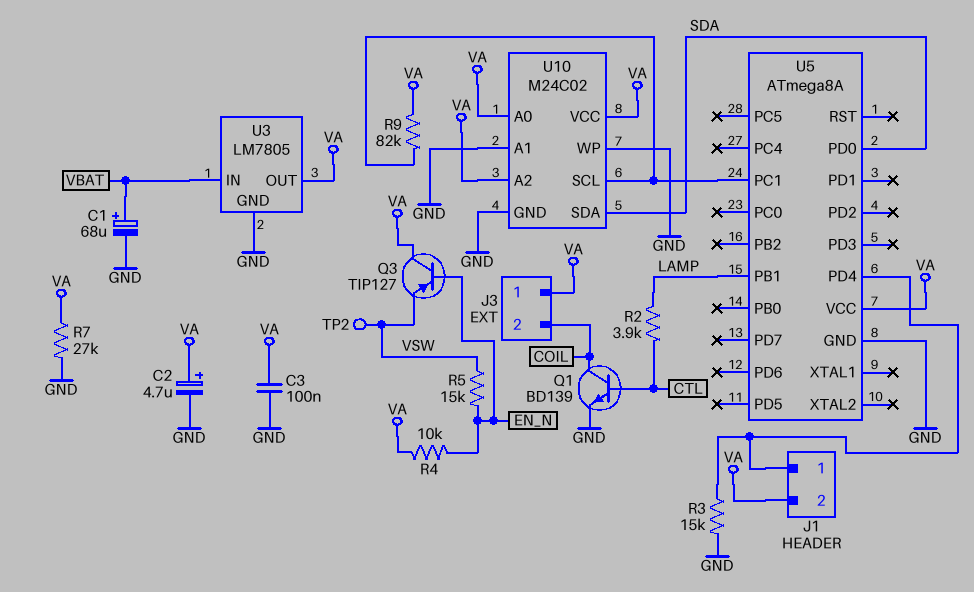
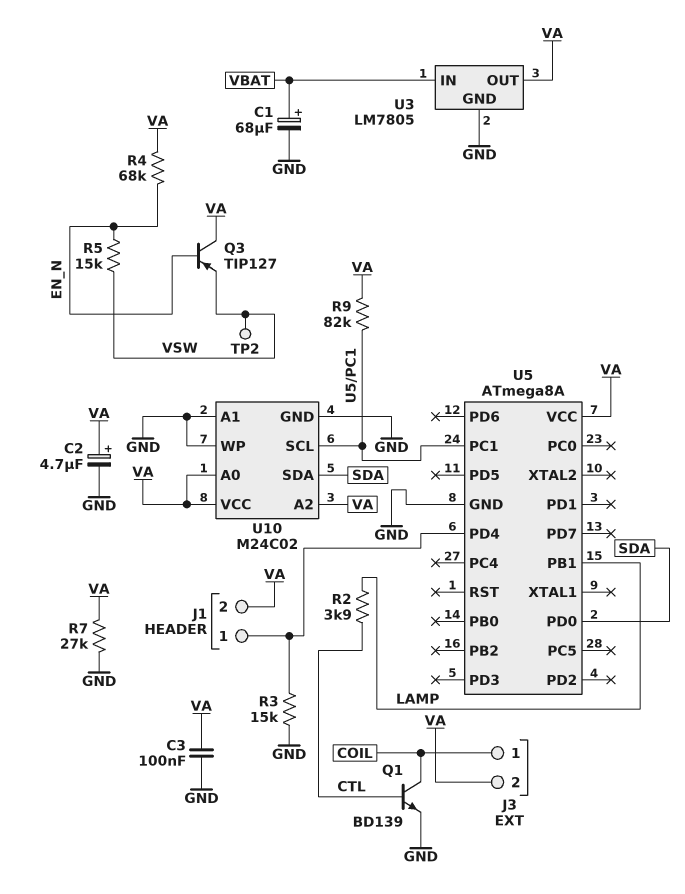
J3 pin 1: VA -> COIL
J3 pin 2: COIL -> VA
R4: 10k (EN_N, VA) -> 68k (EN_N, VA)

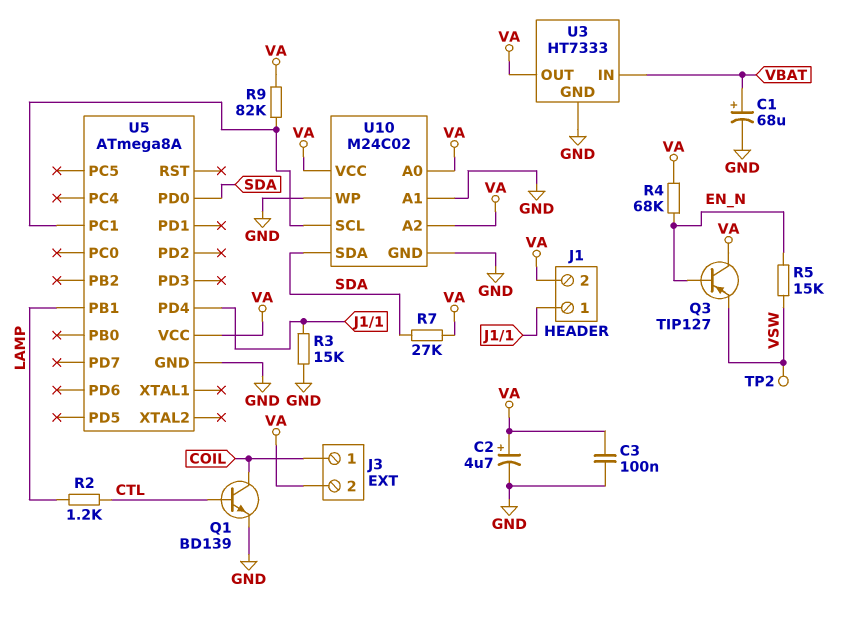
R2: 3.9k (CTL, LAMP) -> 1.2k (CTL, LAMP)
R7: 27k (GND, VA) -> 27k (SDA, VA)
U3: LM7805 -> HT7333

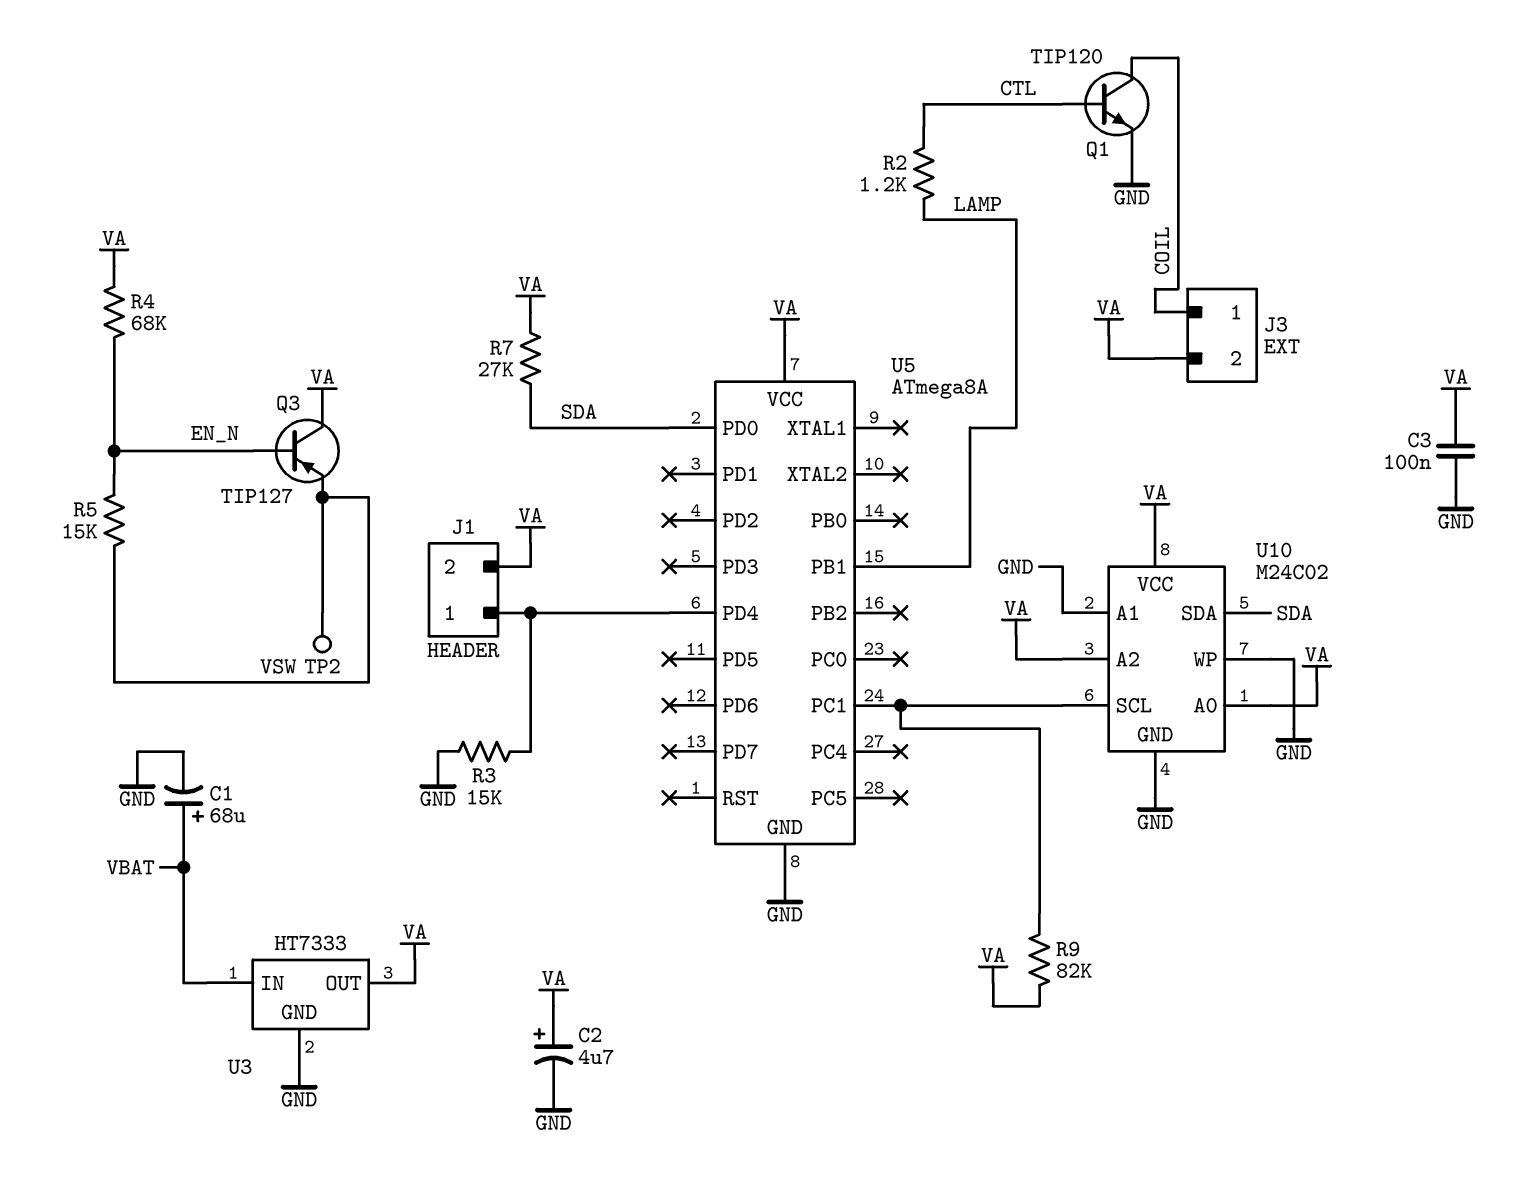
Q1: NPN BD139 (B CTL, C COIL, E GND) -> NPN TIP120 (B CTL, C COIL, E GND)

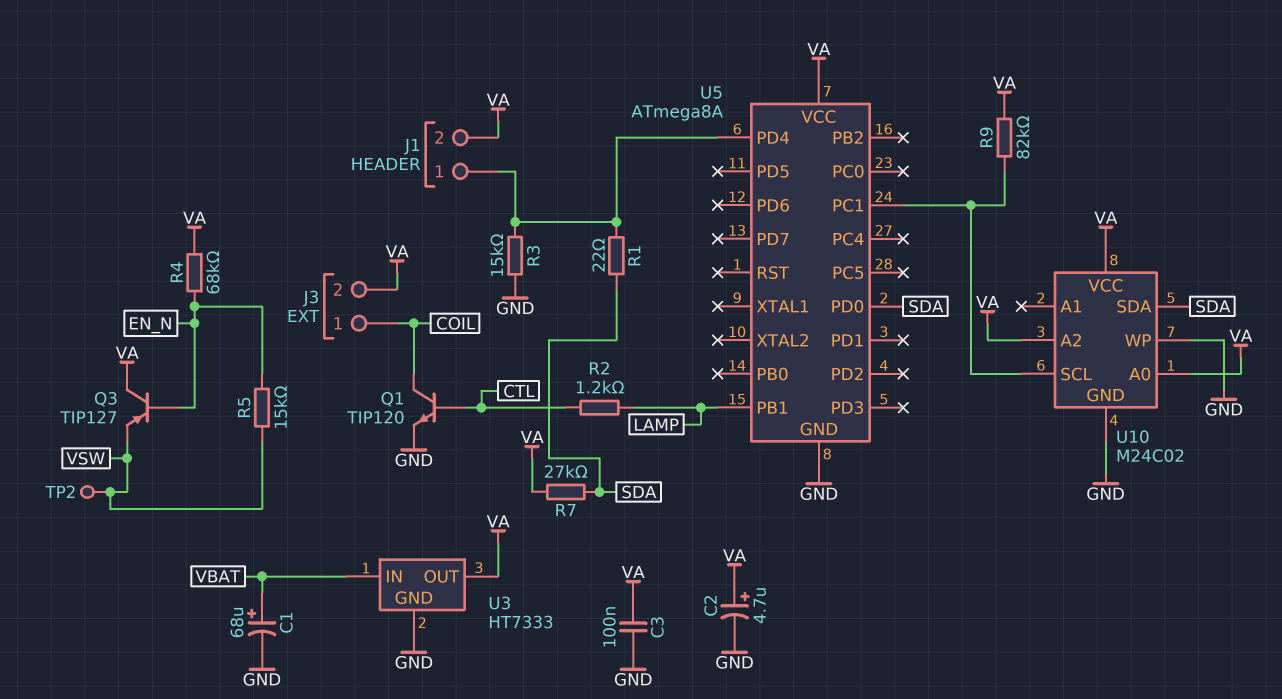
R1: none -> 22 (J1/1, SDA)
U10 pin A1: GND -> none

